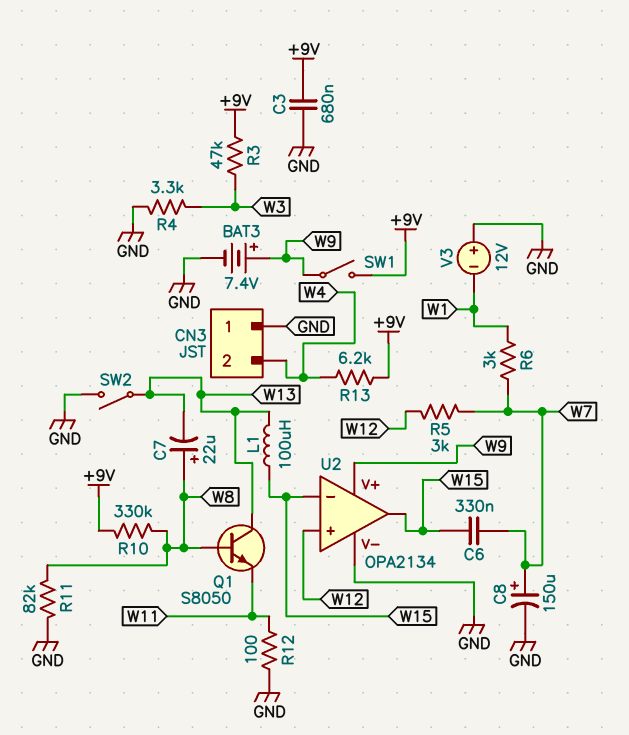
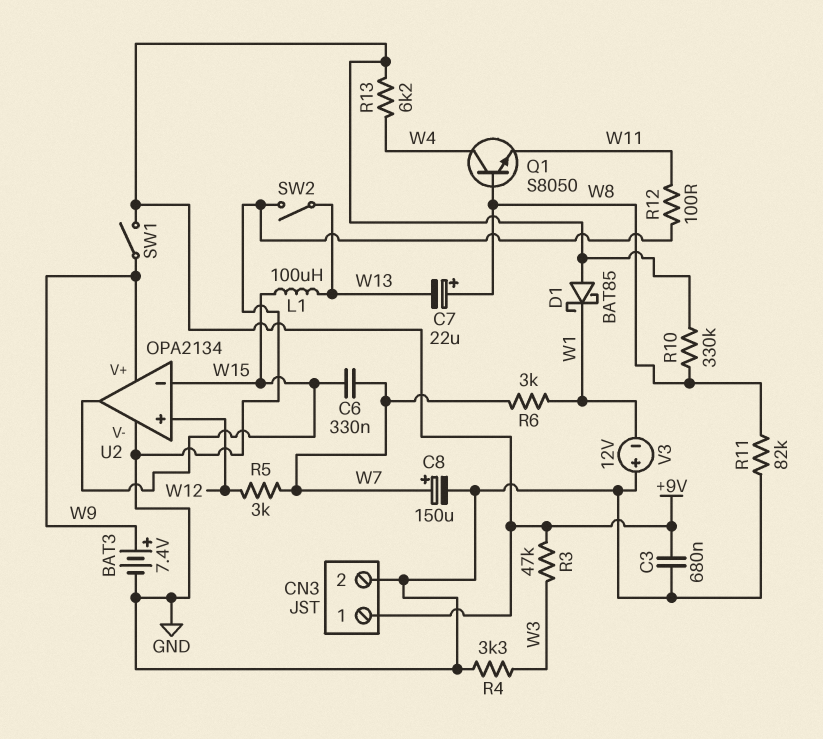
CN3 pin 1: GND -> +9V
CN3 pin 2: W4 -> GND
D1: none -> schottky BAT85 (A +9V, K W1)
Q1: NPN S8050 (B W8, C W13, E W11) -> NPN S8050 (B W8, C W4, E W11)

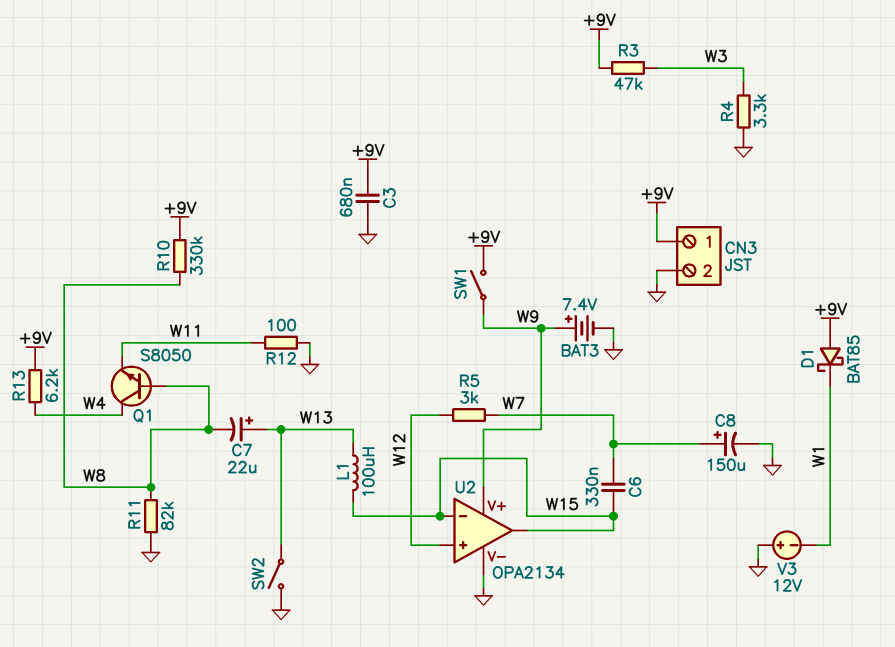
C7: 22uF (plus W8, minus W13) -> 22uF (plus W13, minus W8)
R6: 3k (W1, W7) -> none

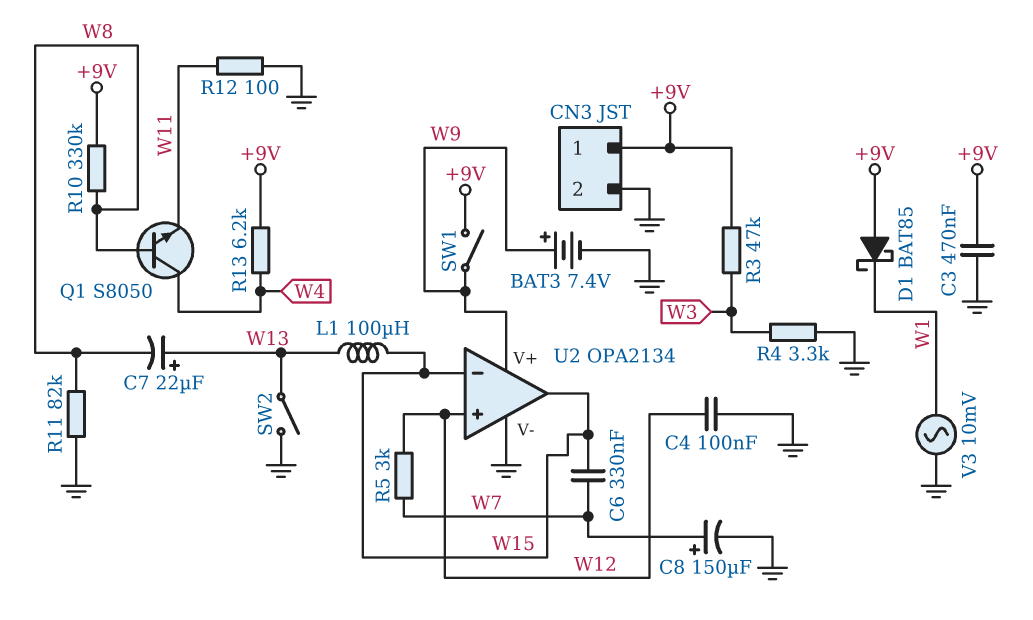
C3: 680nF (+9V, GND) -> 470nF (+9V, GND)
C4: none -> 100nF (GND, W12)
V3: 12V (plus GND, minus W1) -> AC 10mV (GND, W1)

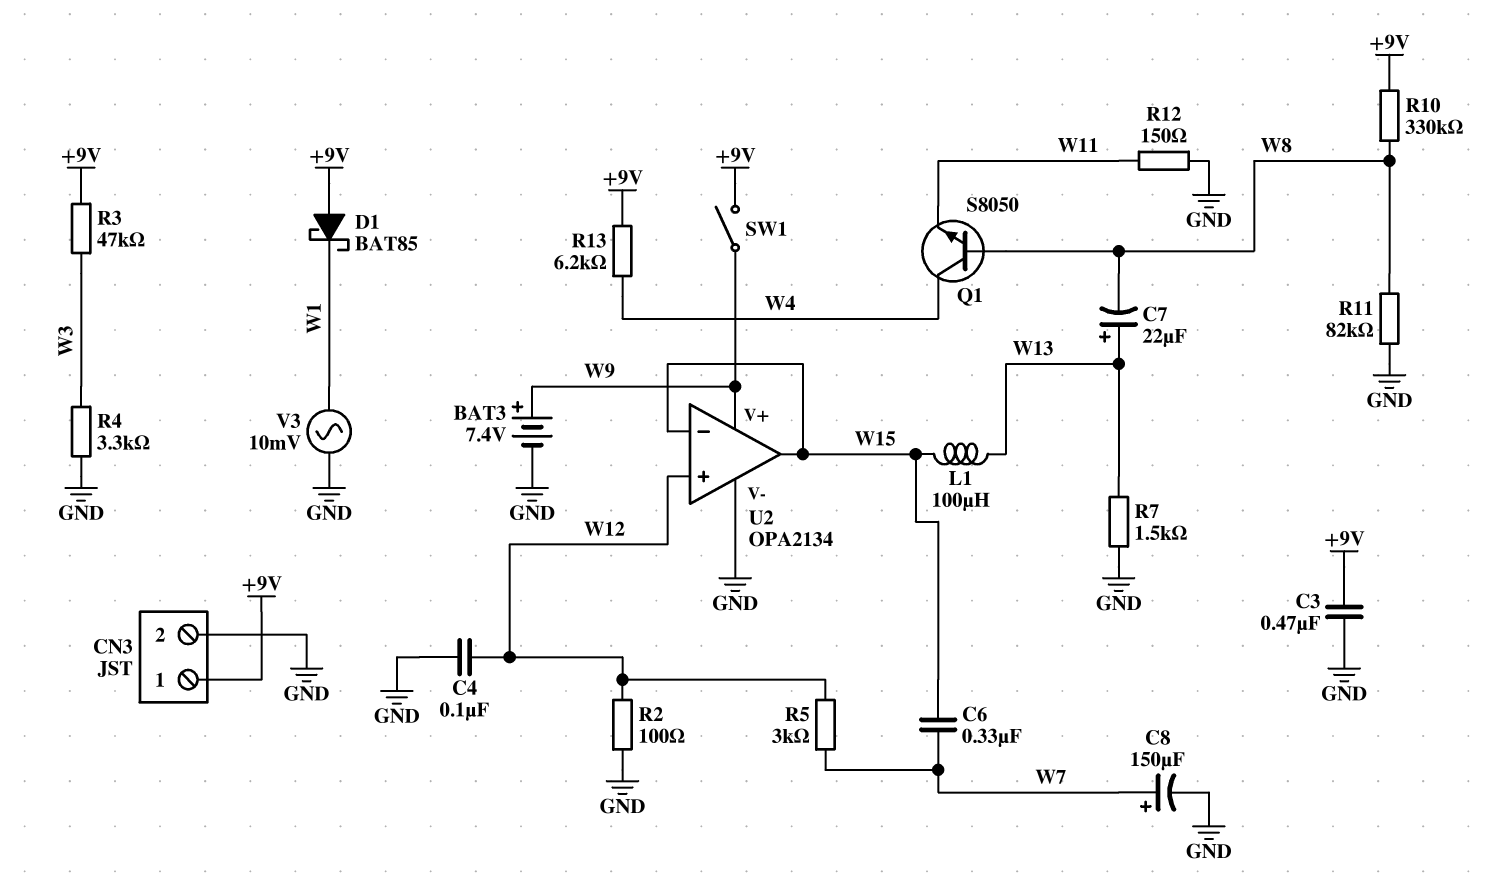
R2: none -> 100 (GND, W12)
R7: none -> 1.5k (GND, W13)
R12: 100 (GND, W11) -> 150 (GND, W11)
SW2: switch (GND, W13) -> none

